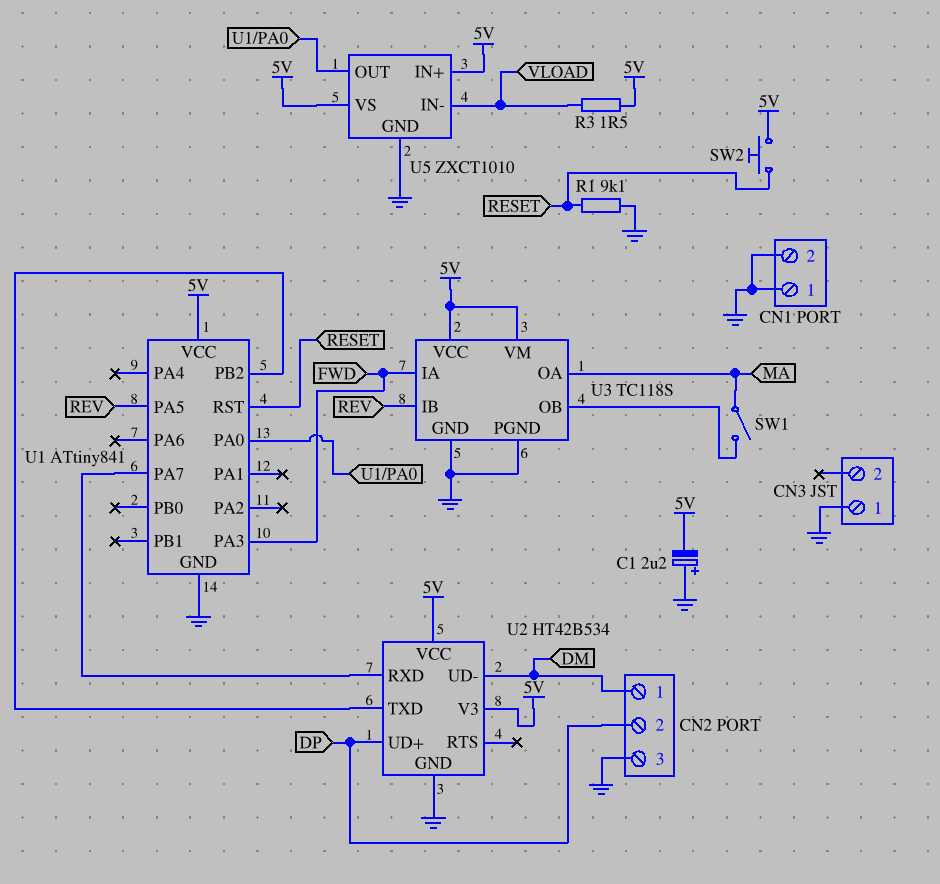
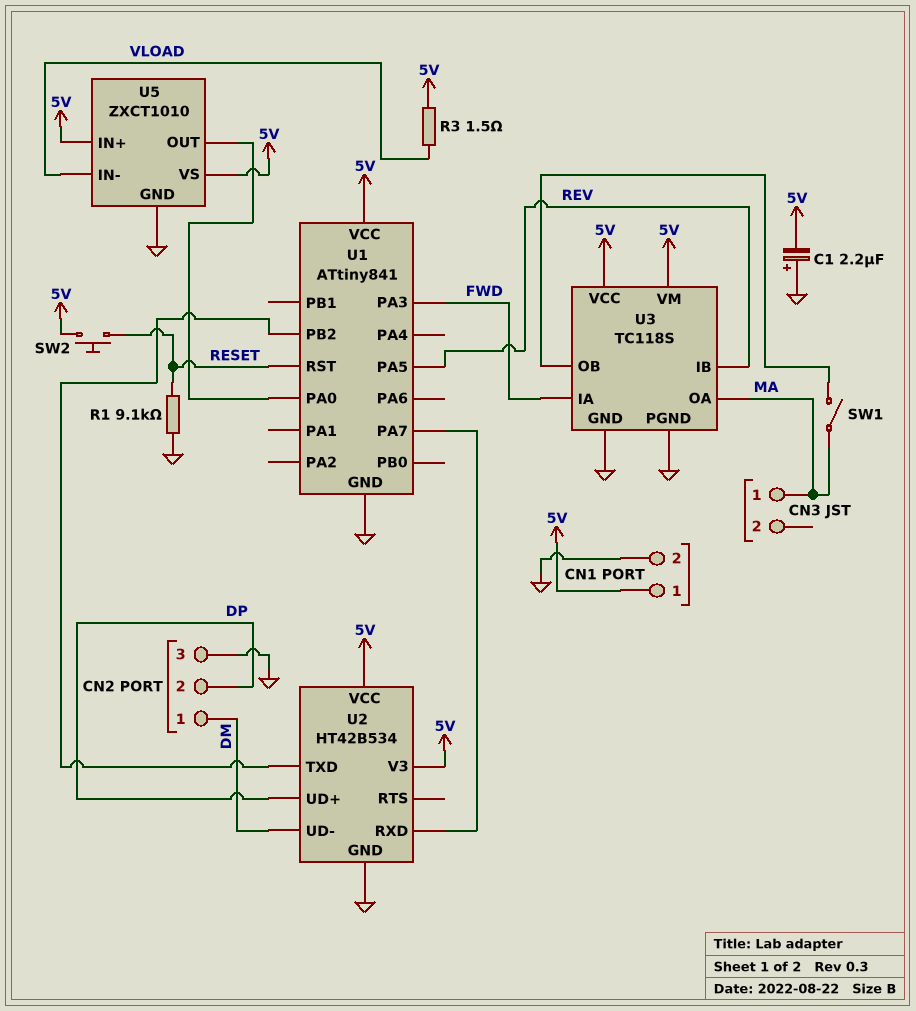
CN1 pin 1: GND -> 5V
CN3 pin 1: GND -> MA

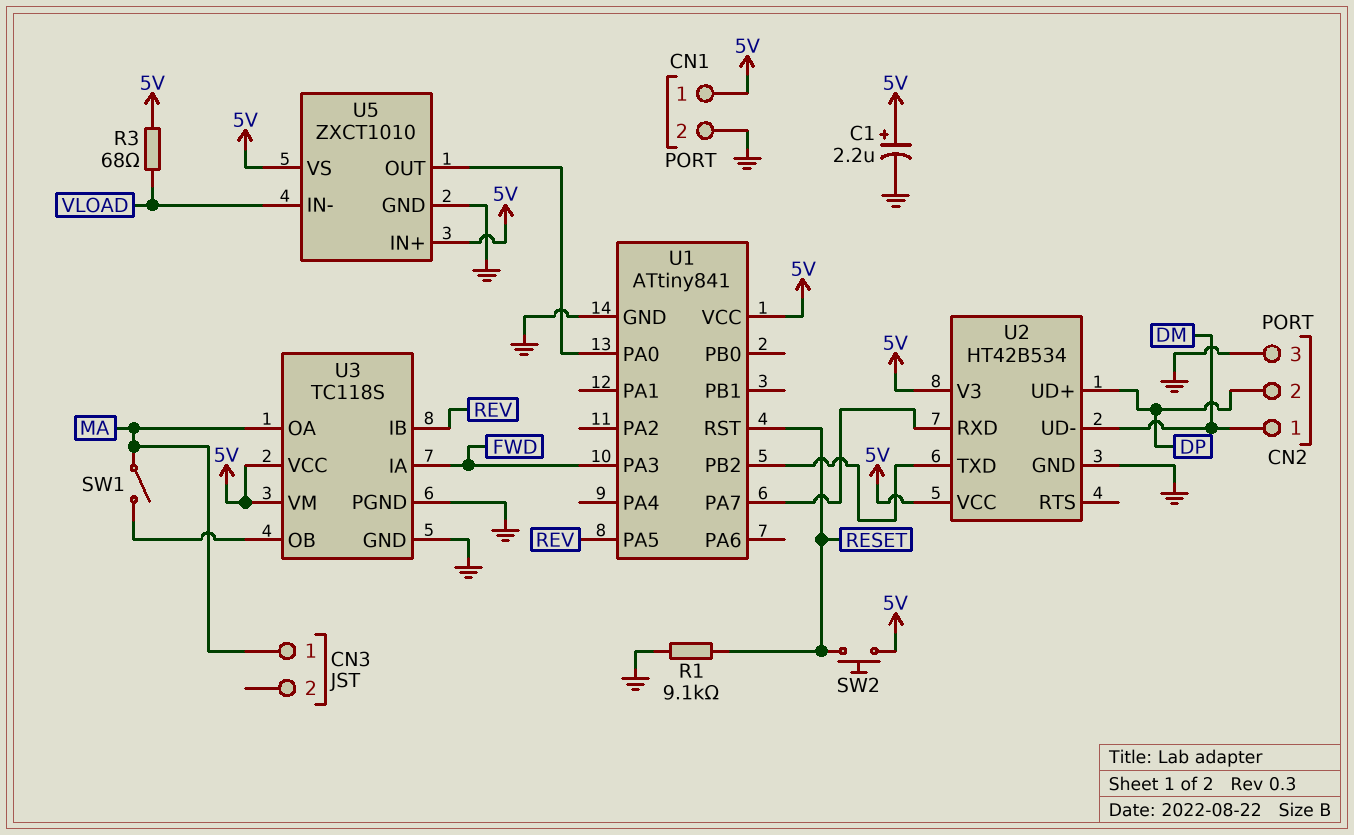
C1: 2.2uF (plus GND, minus 5V) -> 2.2uF (plus 5V, minus GND)
R3: 1.5 (5V, VLOAD) -> 68 (5V, VLOAD)

